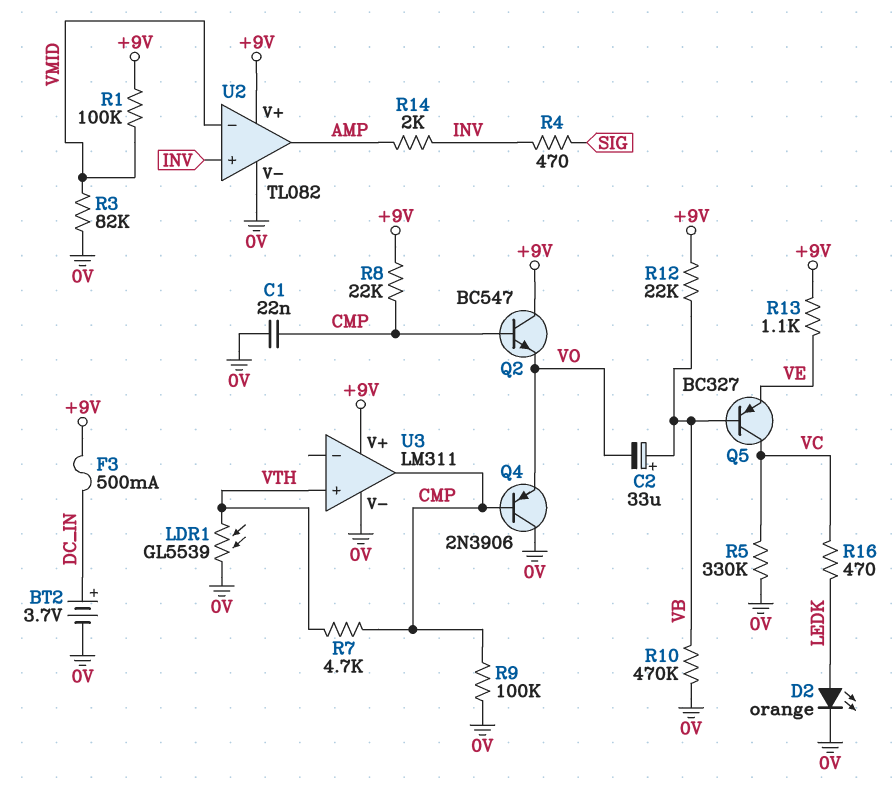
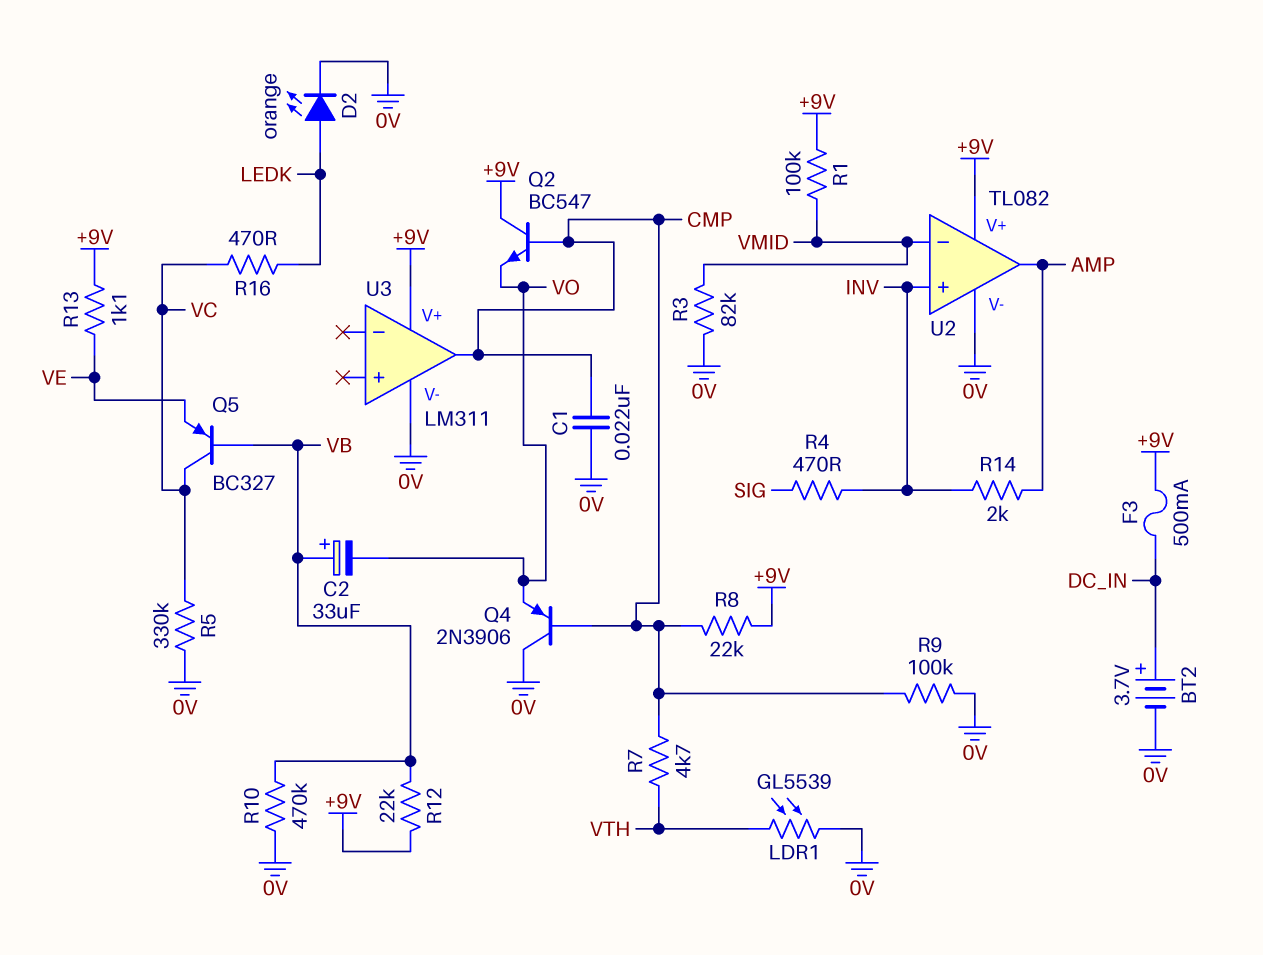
U3 pin in+: VTH -> none

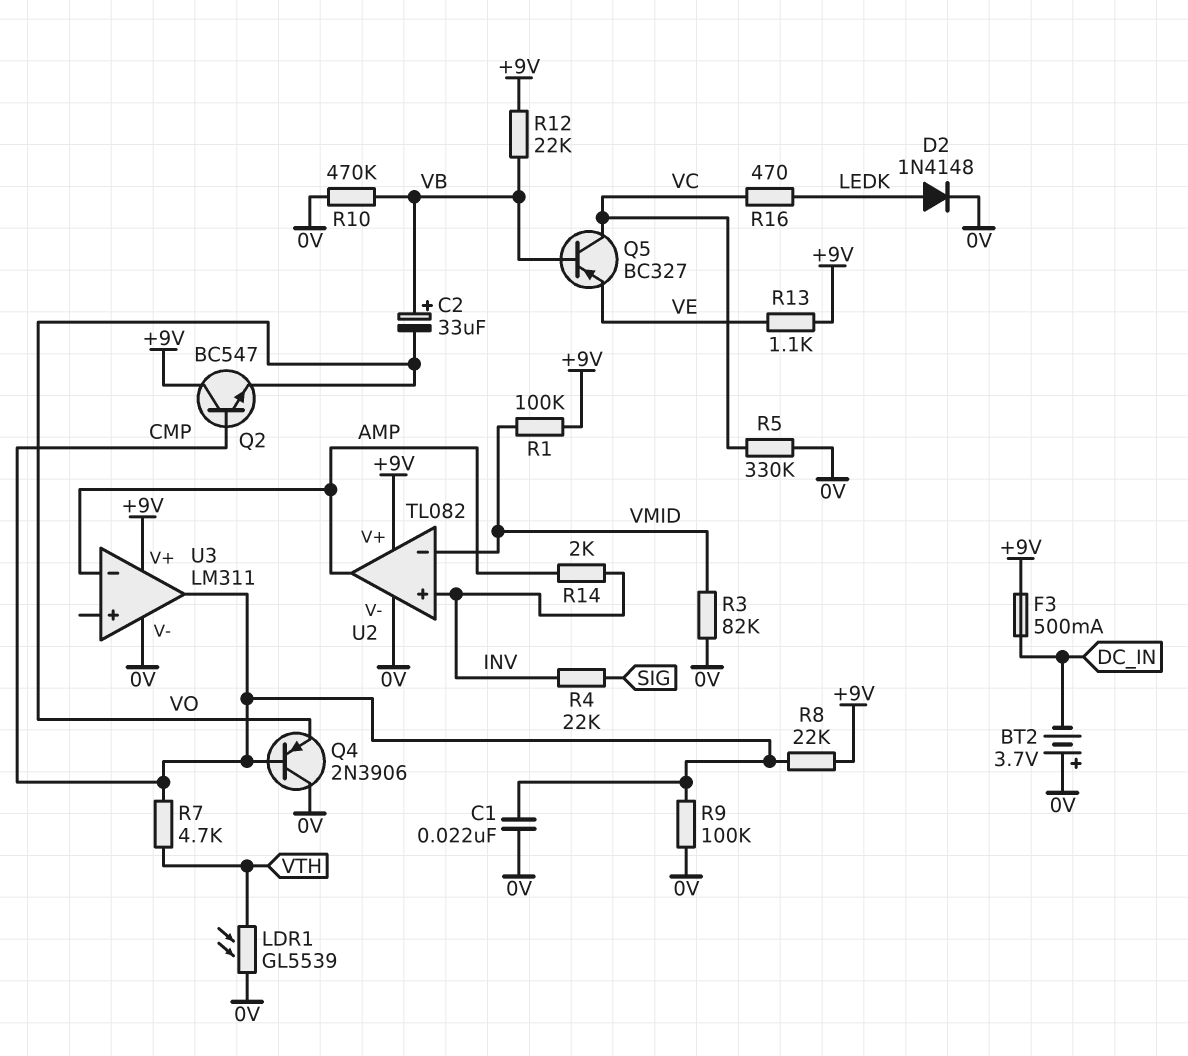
BT2: 3.7V (plus DC_IN, minus 0V) -> 3.7V (plus 0V, minus DC_IN)
D2: LED orange (A LEDK, K 0V) -> diode 1N4148 (A LEDK, K 0V)
R4: 470 (INV, SIG) -> 22k (INV, SIG)
U3 pin in-: none -> AMP

